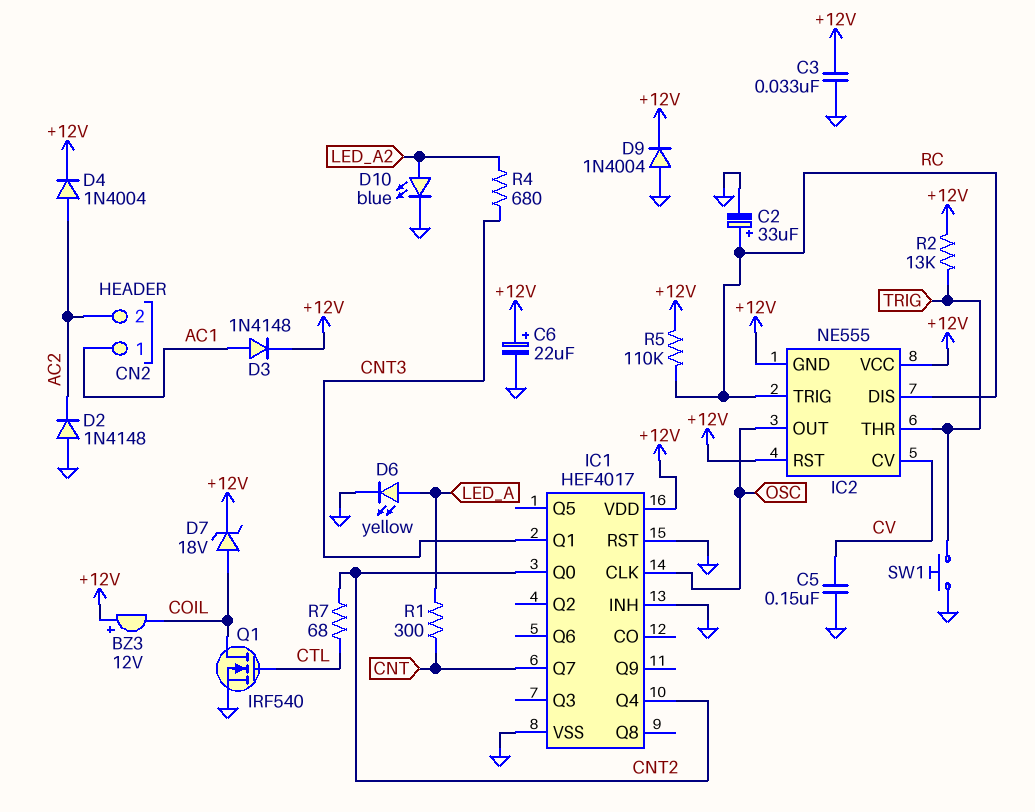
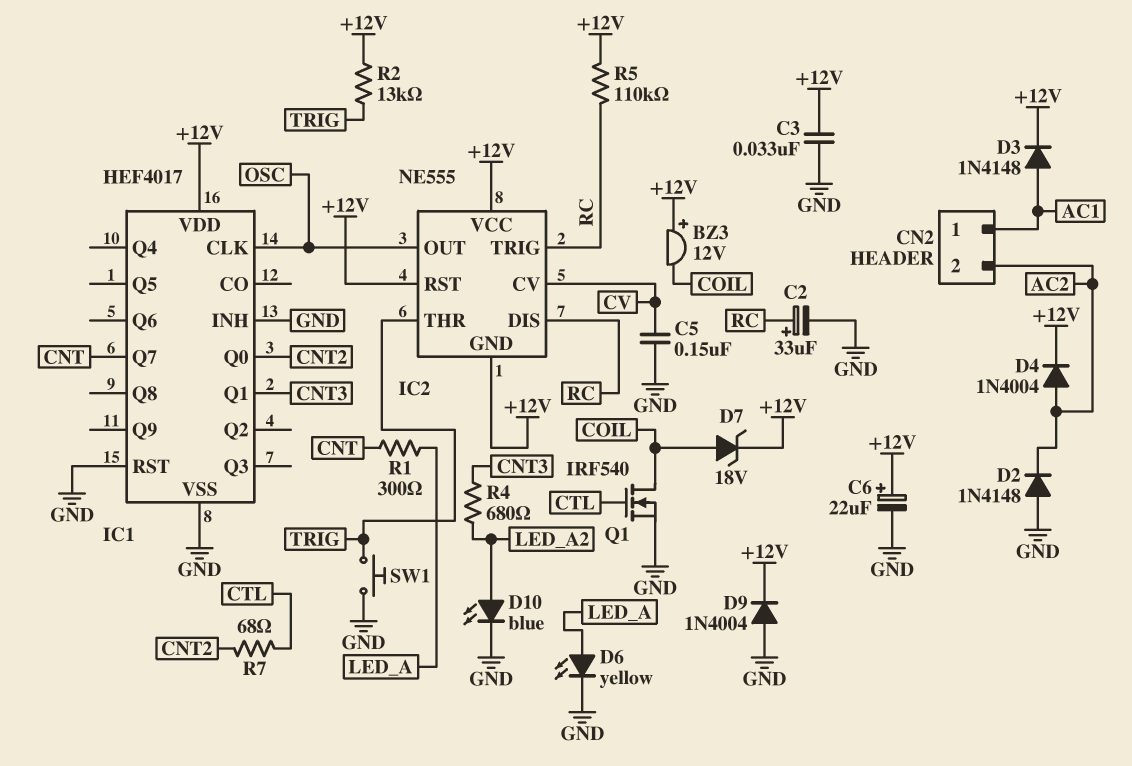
IC1 pin Q4: CNT2 -> none

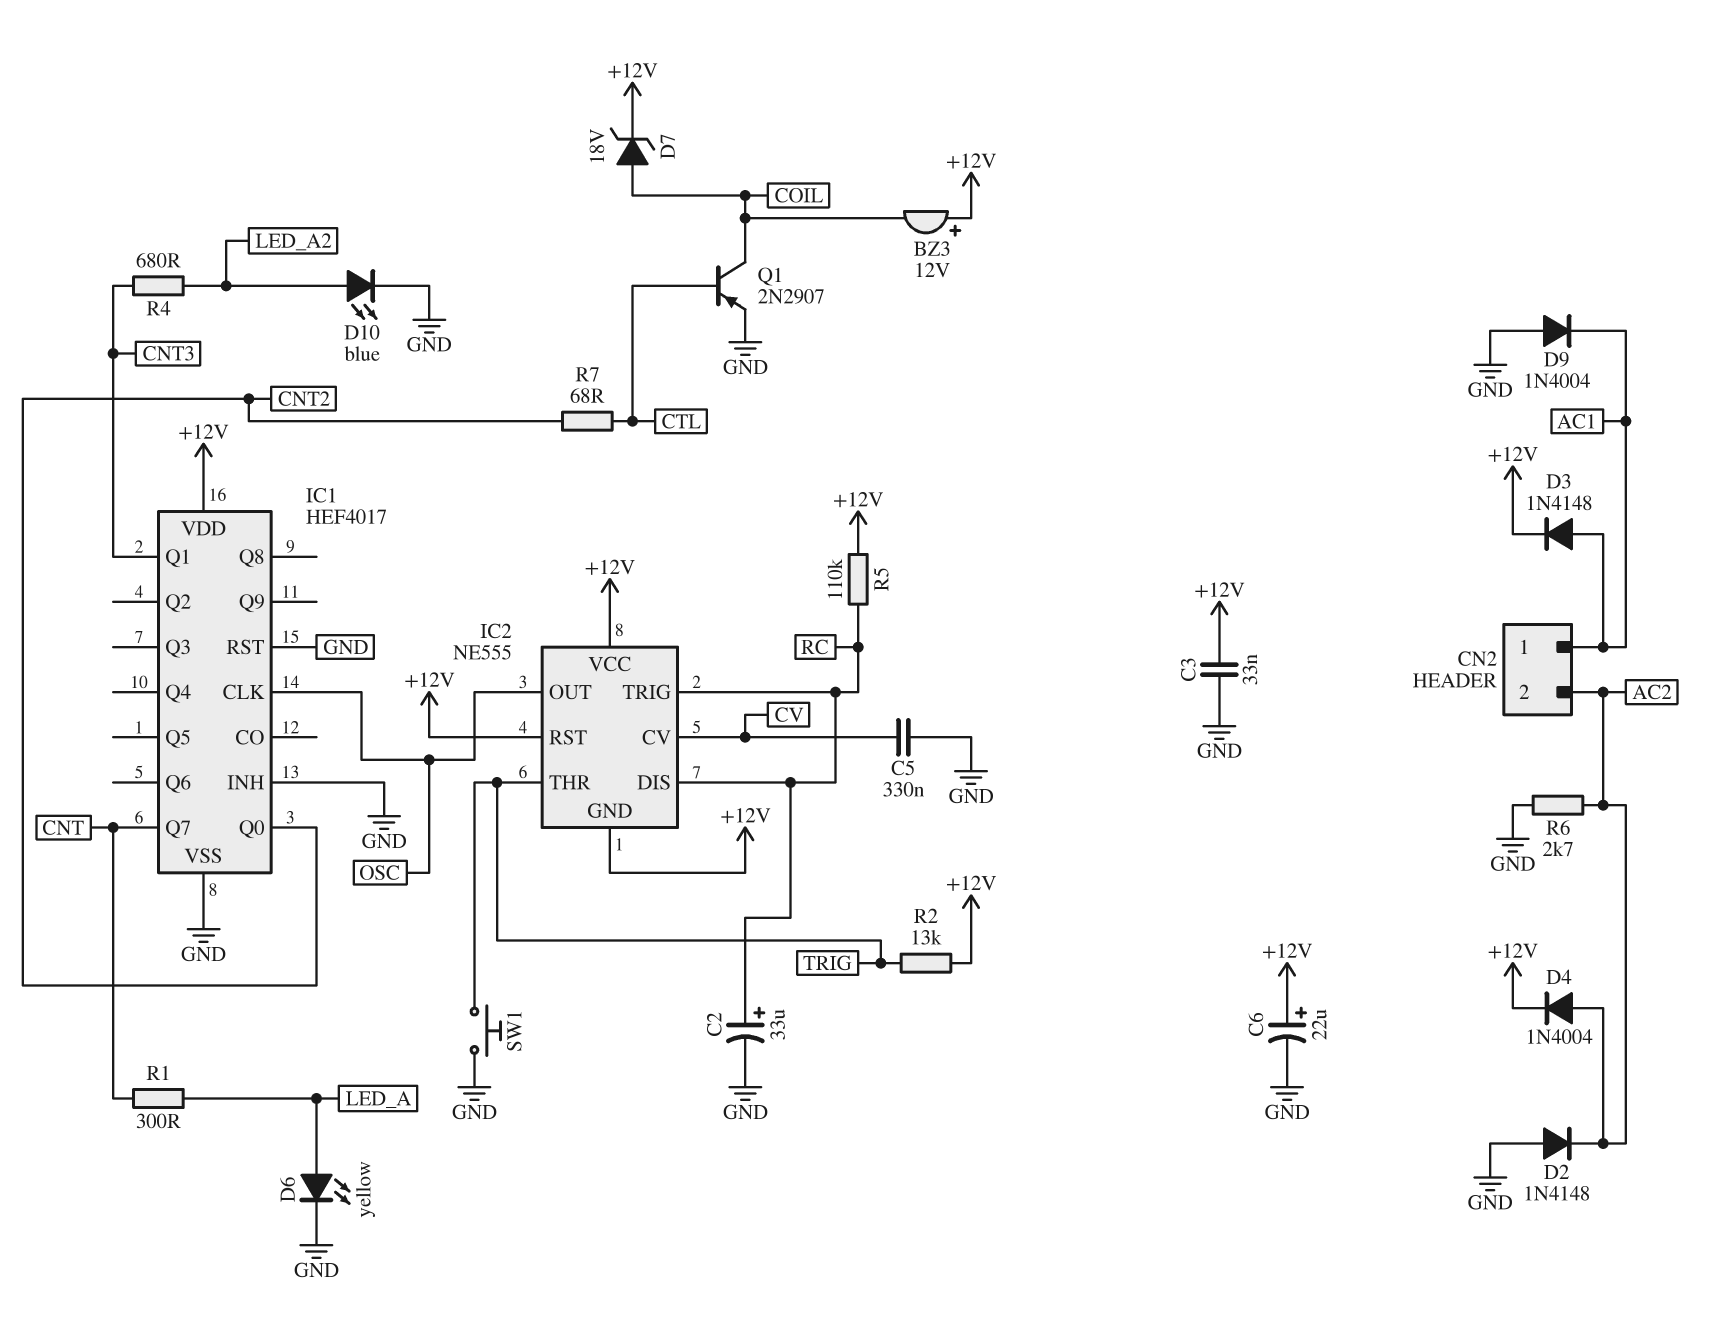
C5: 150nF (CV, GND) -> 330nF (CV, GND)
D9: diode 1N4004 (A GND, K +12V) -> diode 1N4004 (A GND, K AC1)
Q1: NMOS IRF540 (G CTL, D COIL, S GND) -> PNP 2N2907 (B CTL, C COIL, E GND)
R6: none -> 2.7k (AC2, GND)

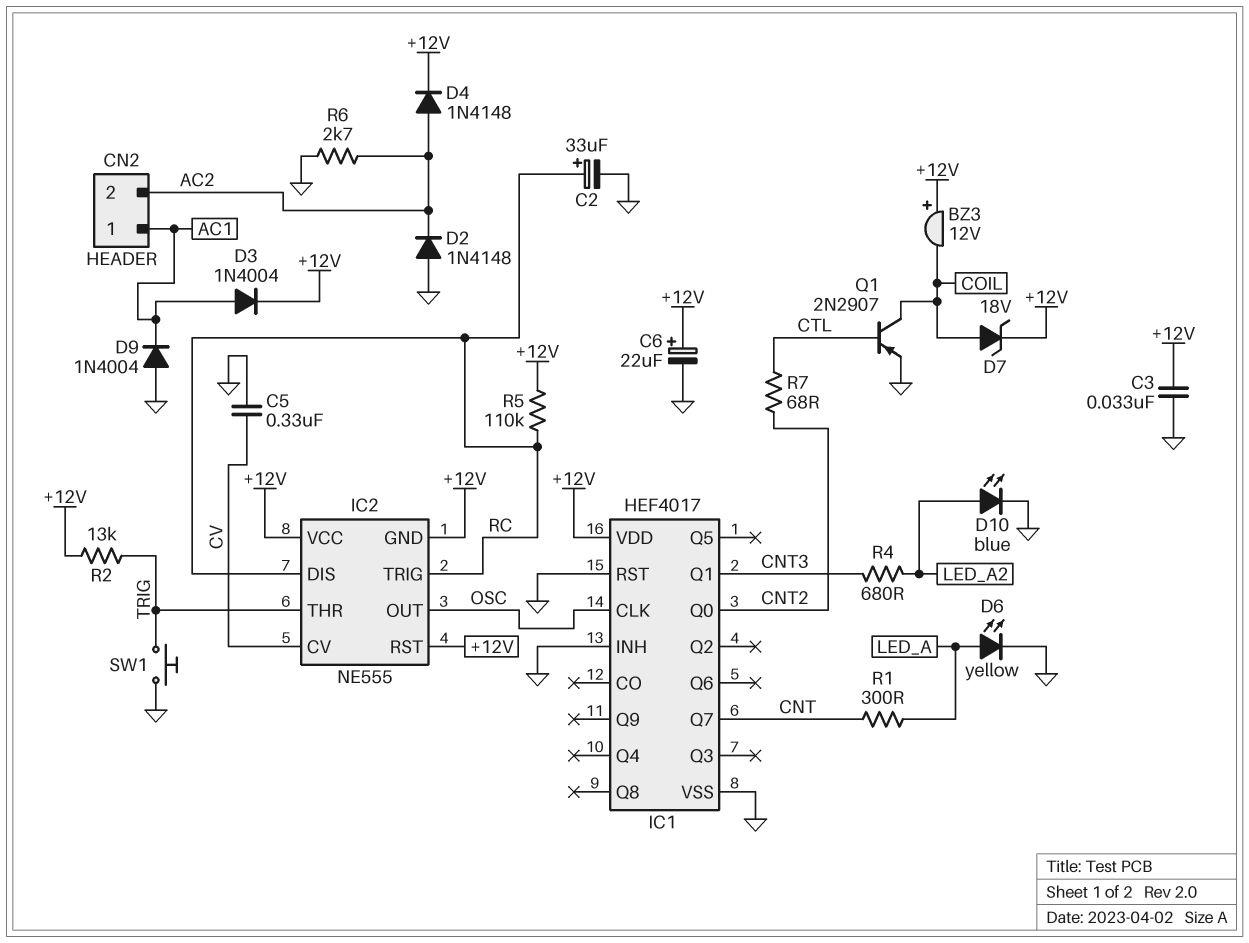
D3: diode 1N4148 (A AC1, K +12V) -> diode 1N4004 (A AC1, K +12V)
D4: diode 1N4004 (A AC2, K +12V) -> diode 1N4148 (A AC2, K +12V)

